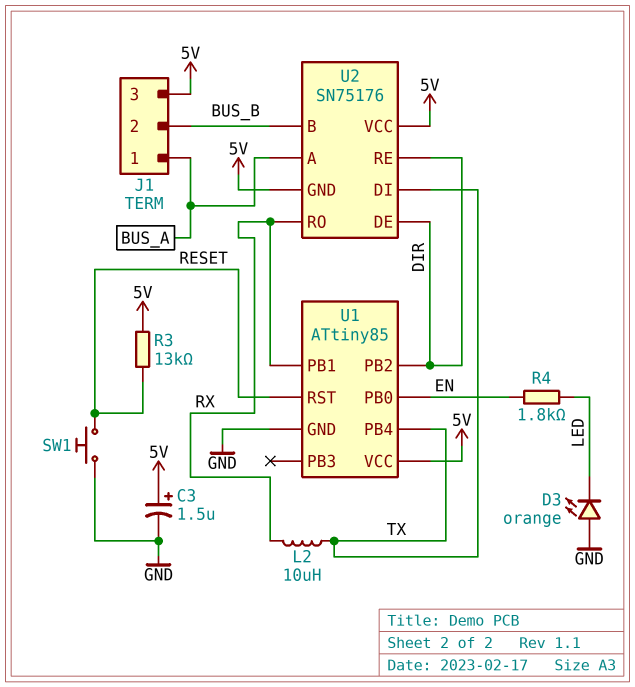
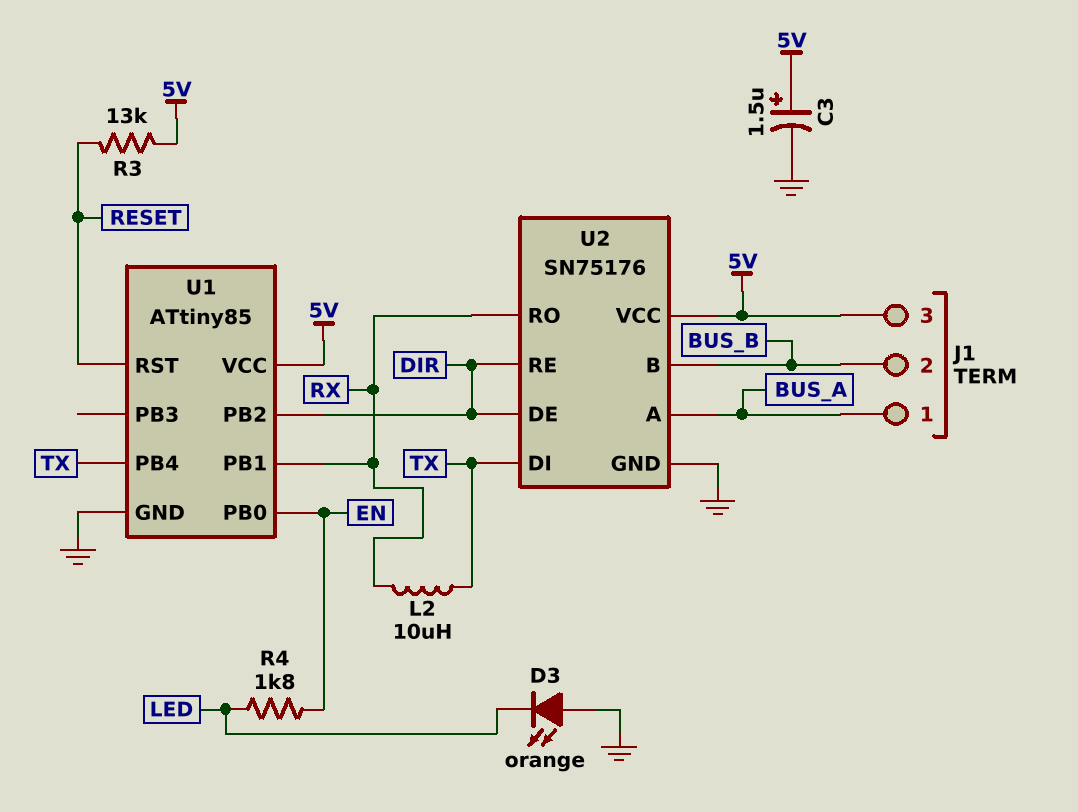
SW1: button (GND, RESET) -> none
U2 pin GND: 5V -> GND

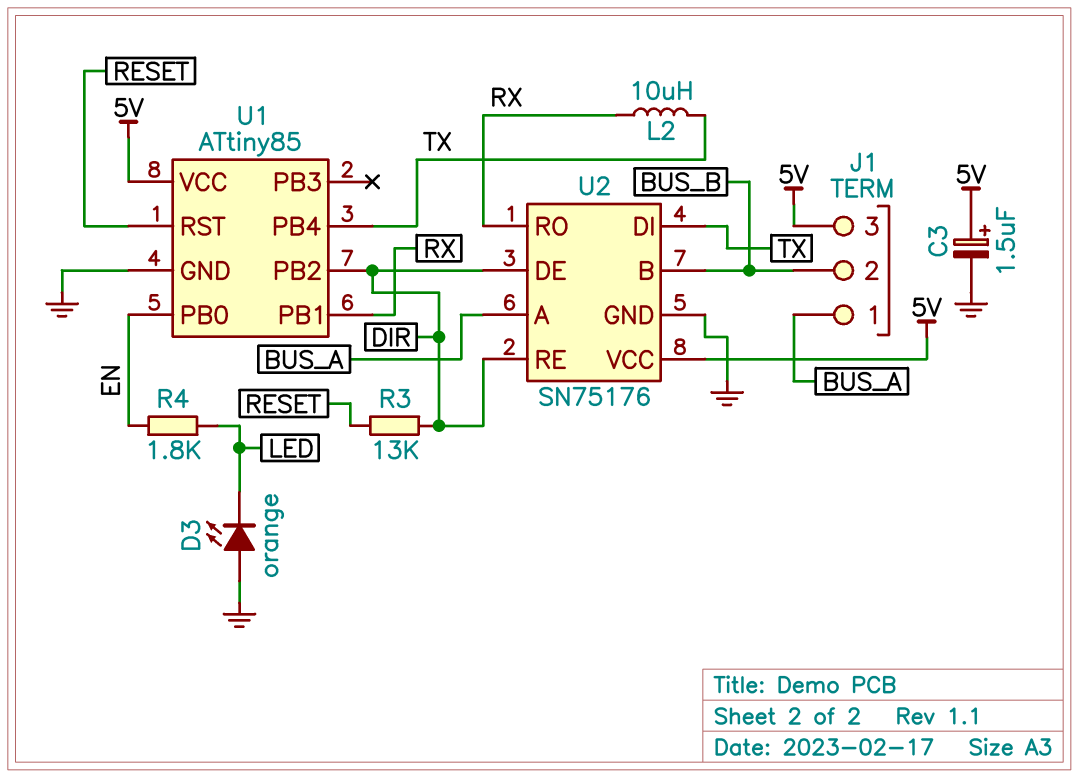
R3: 13k (5V, RESET) -> 13k (DIR, RESET)

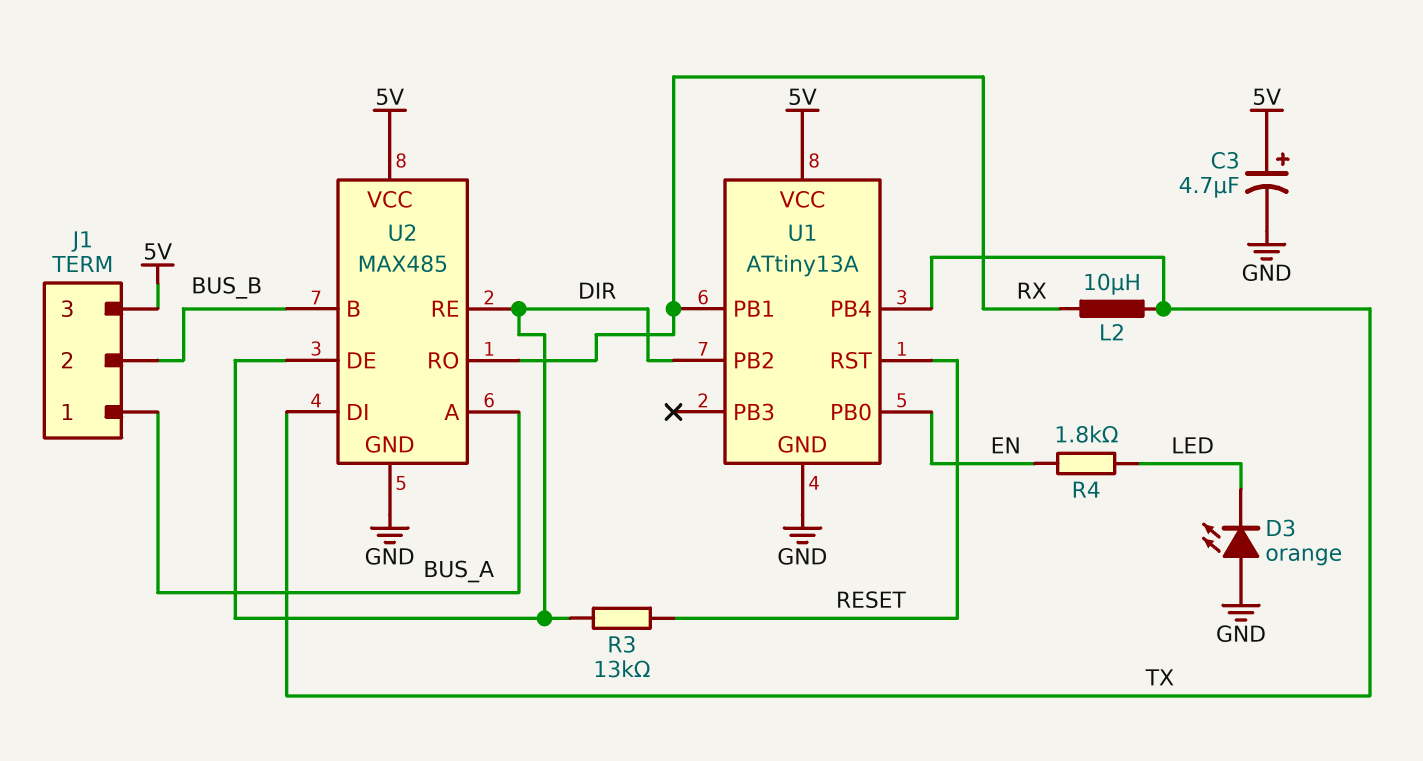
C3: 1.5uF (plus 5V, minus GND) -> 4.7uF (plus 5V, minus GND)
U1: ATtiny85 -> ATtiny13A
U2: SN75176 -> MAX485

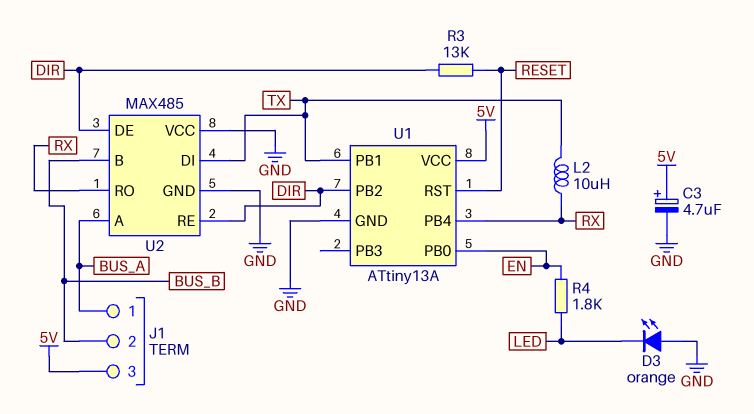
U1 pin PB1: RX -> TX
U1 pin PB4: TX -> RX
U2 pin VCC: 5V -> GND

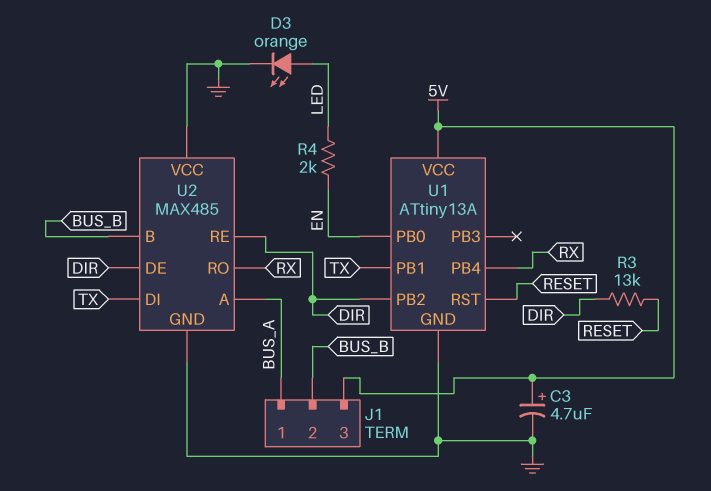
D3: LED orange (A GND, K LED) -> LED orange (A LED, K GND)
L2: 10uH (RX, TX) -> none
R4: 1.8k (EN, LED) -> 2k (EN, LED)

